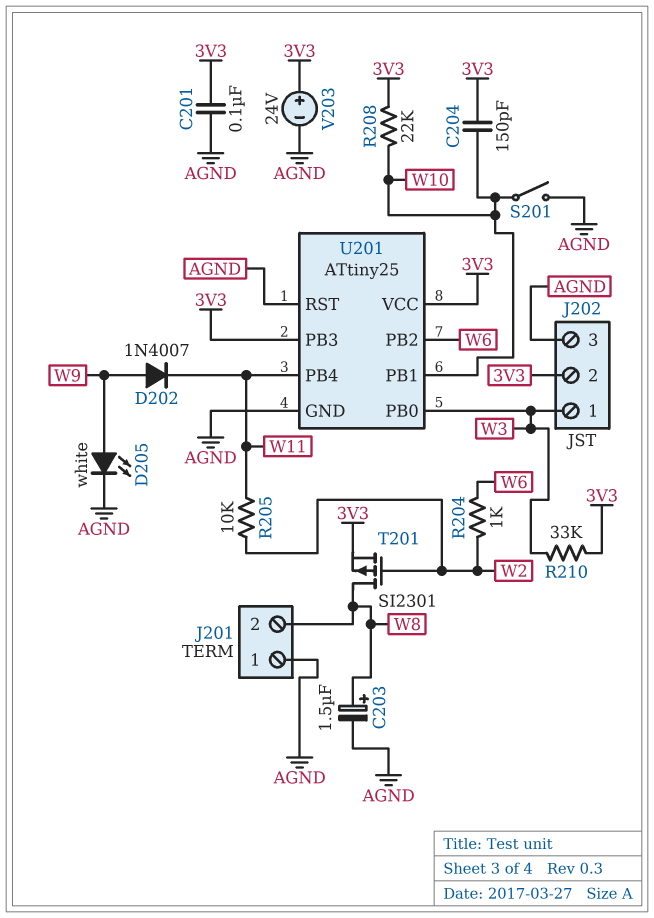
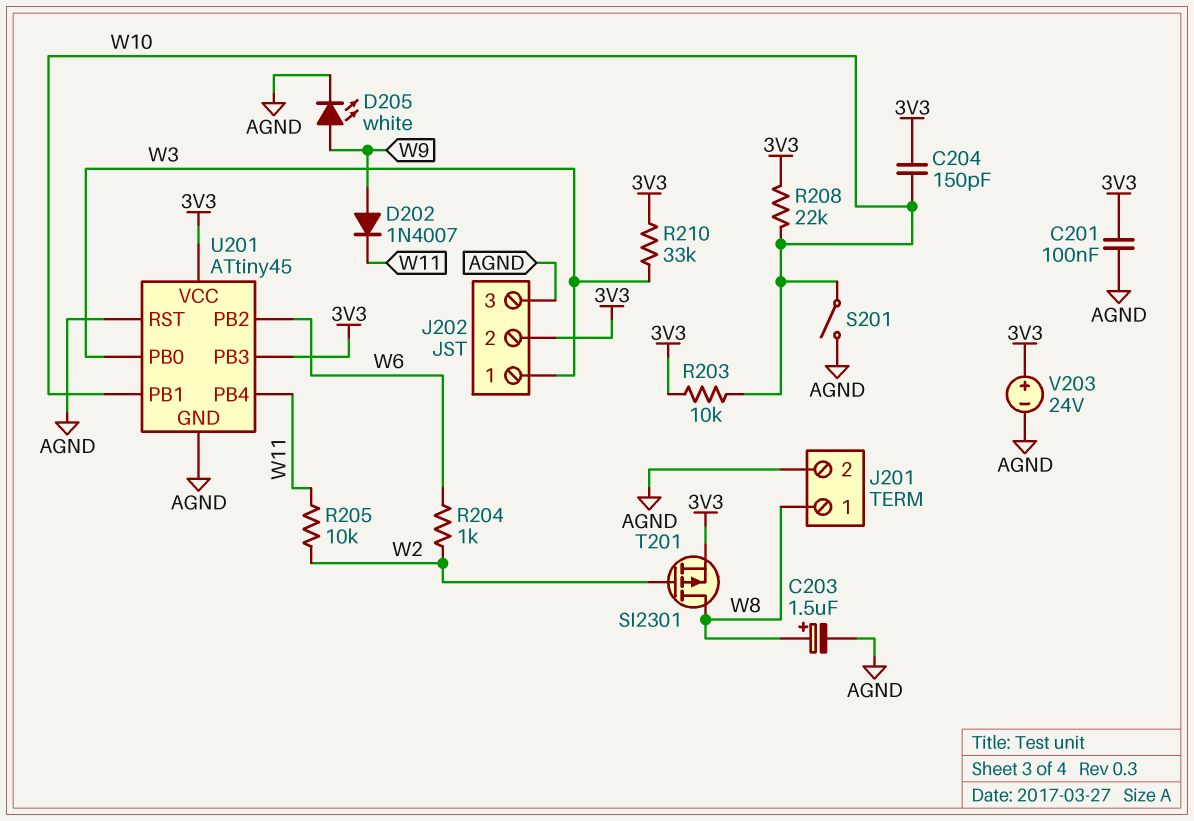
J201 pin 1: AGND -> W8
J201 pin 2: W8 -> AGND
R203: none -> 10k (3V3, W10)
U201: ATtiny25 -> ATtiny45

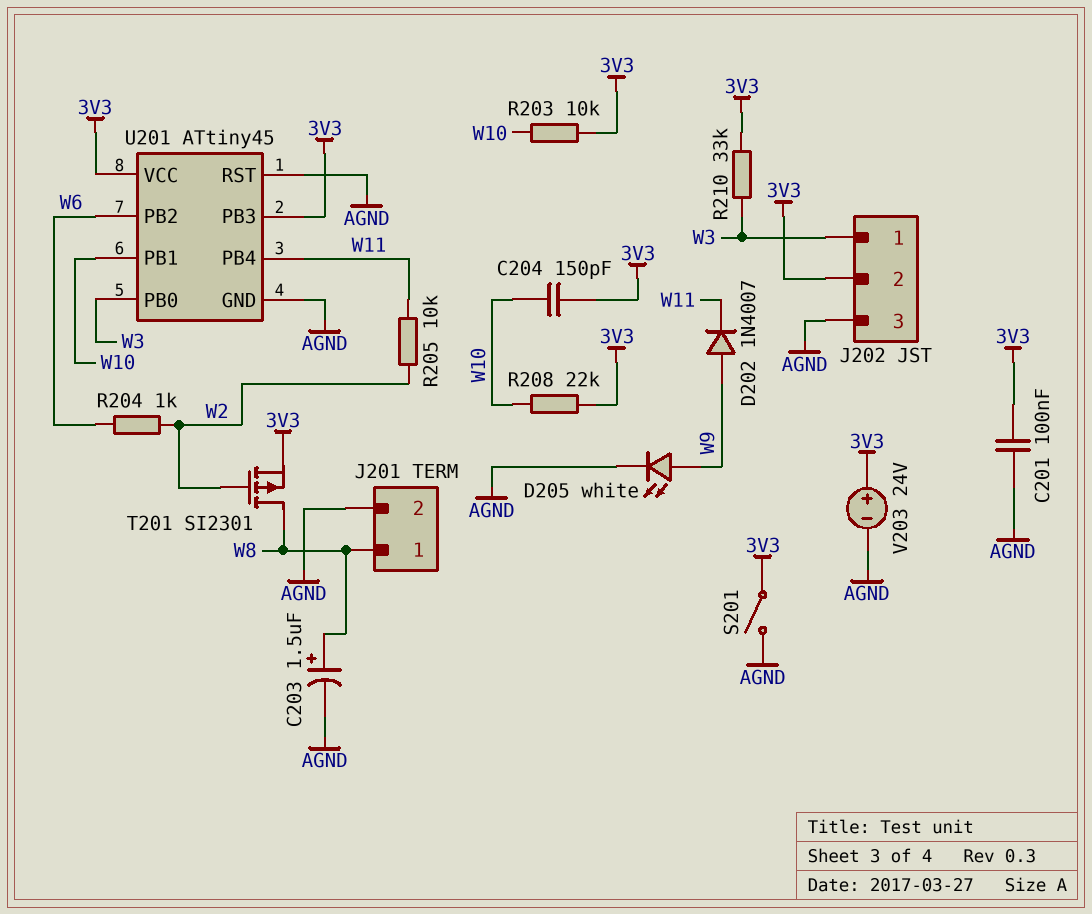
S201: switch (AGND, W10) -> switch (3V3, AGND)

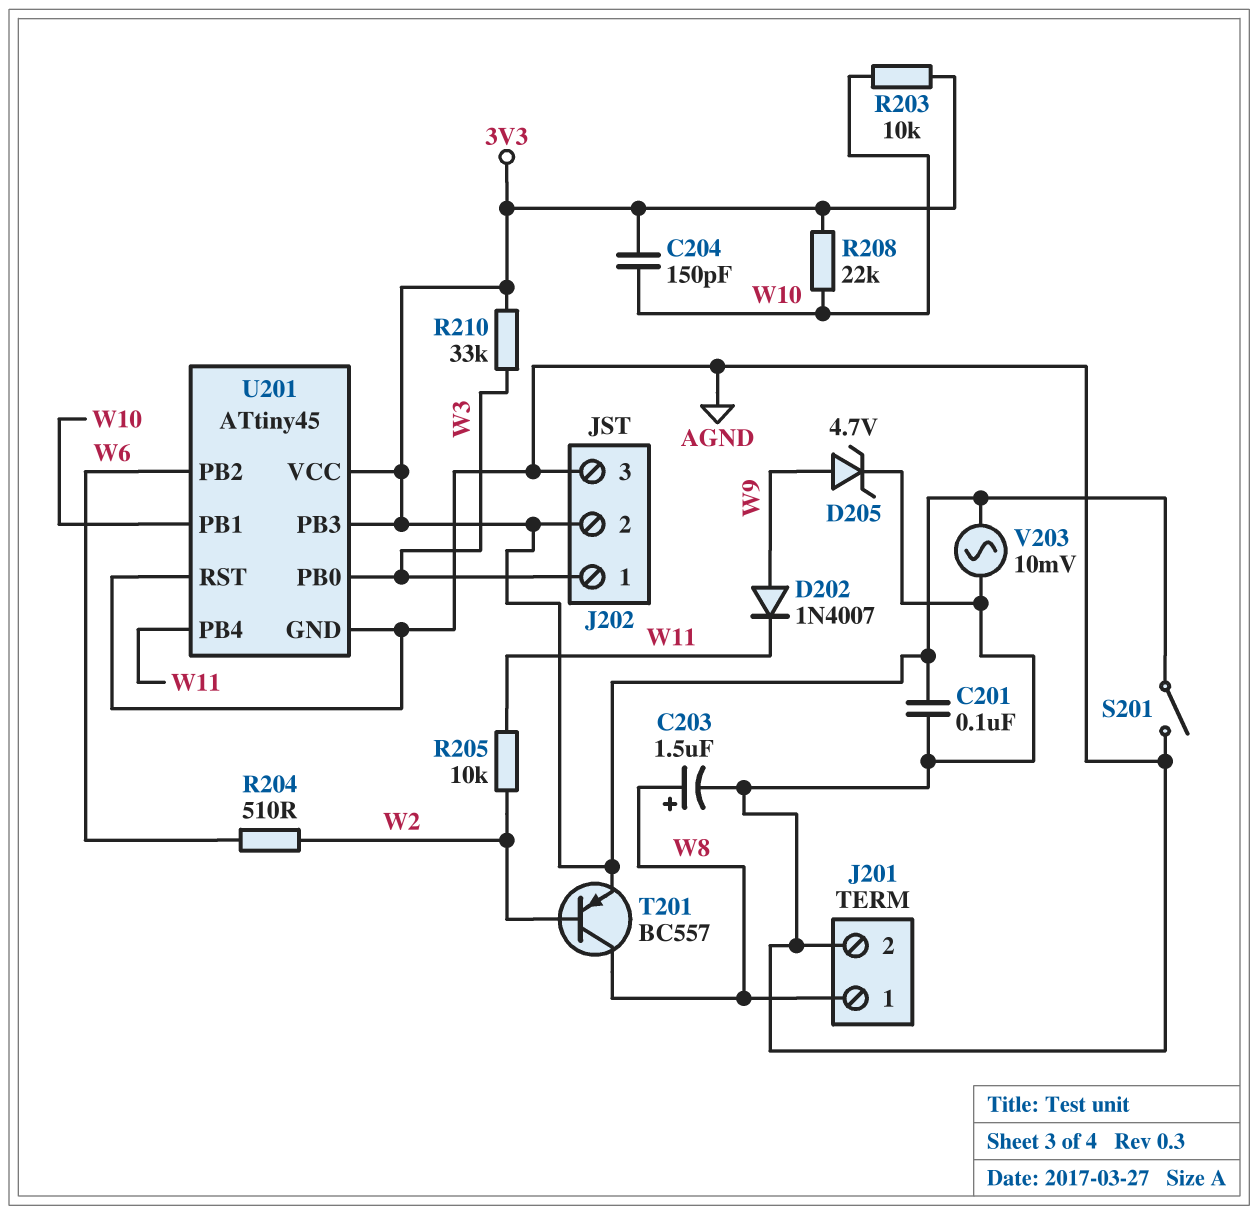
D205: LED white (A W9, K AGND) -> zener 4.7V (A W9, K AGND)
R204: 1k (W2, W6) -> 510 (W2, W6)
T201: PMOS SI2301 (G W2, D W8, S 3V3) -> PNP BC557 (B W2, C W8, E 3V3)
V203: 24V (plus 3V3, minus AGND) -> AC 10mV (3V3, AGND)

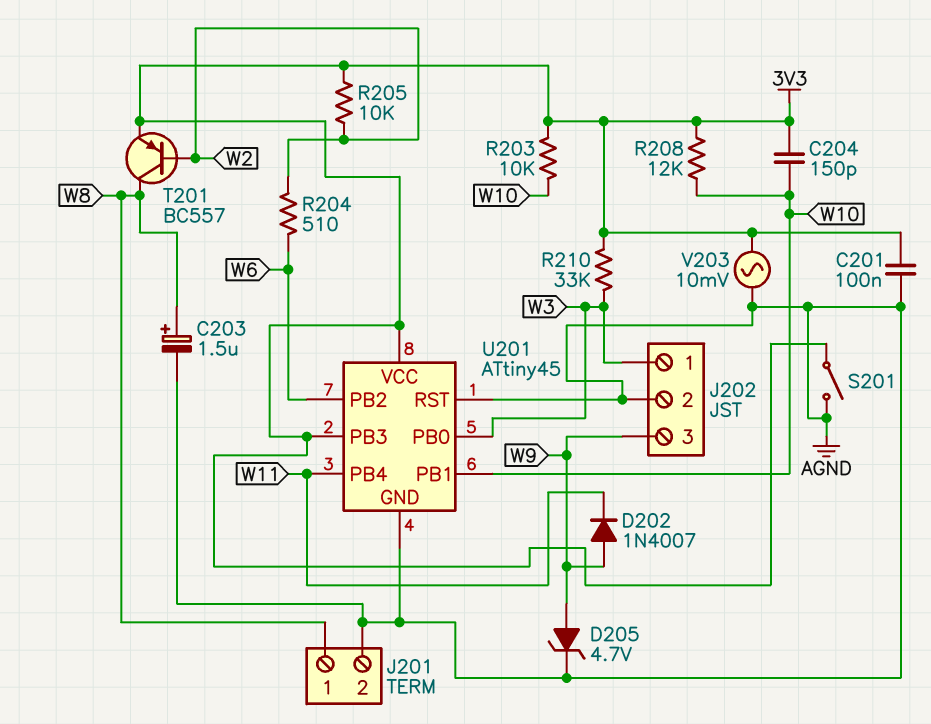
J202 pin 2: 3V3 -> AGND
J202 pin 3: AGND -> W9
R205: 10k (W2, W11) -> 10k (3V3, W2)
R208: 22k (3V3, W10) -> 12k (3V3, W10)

